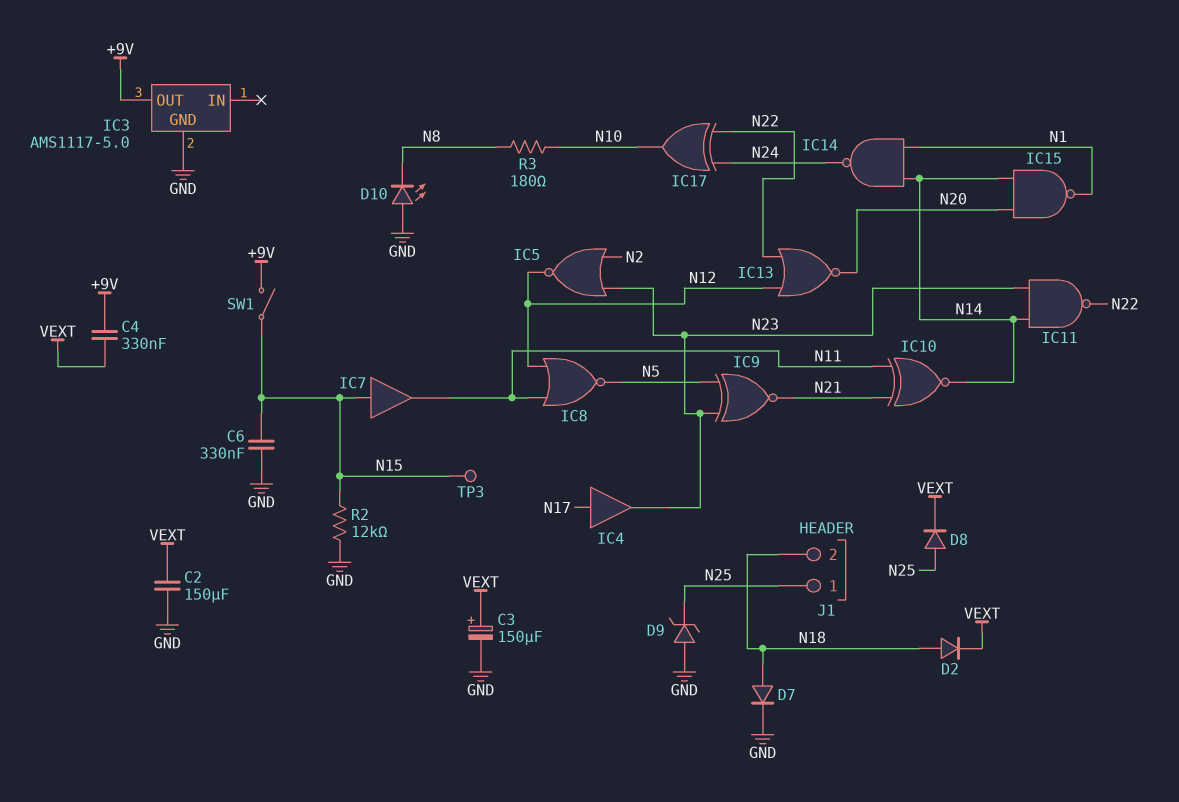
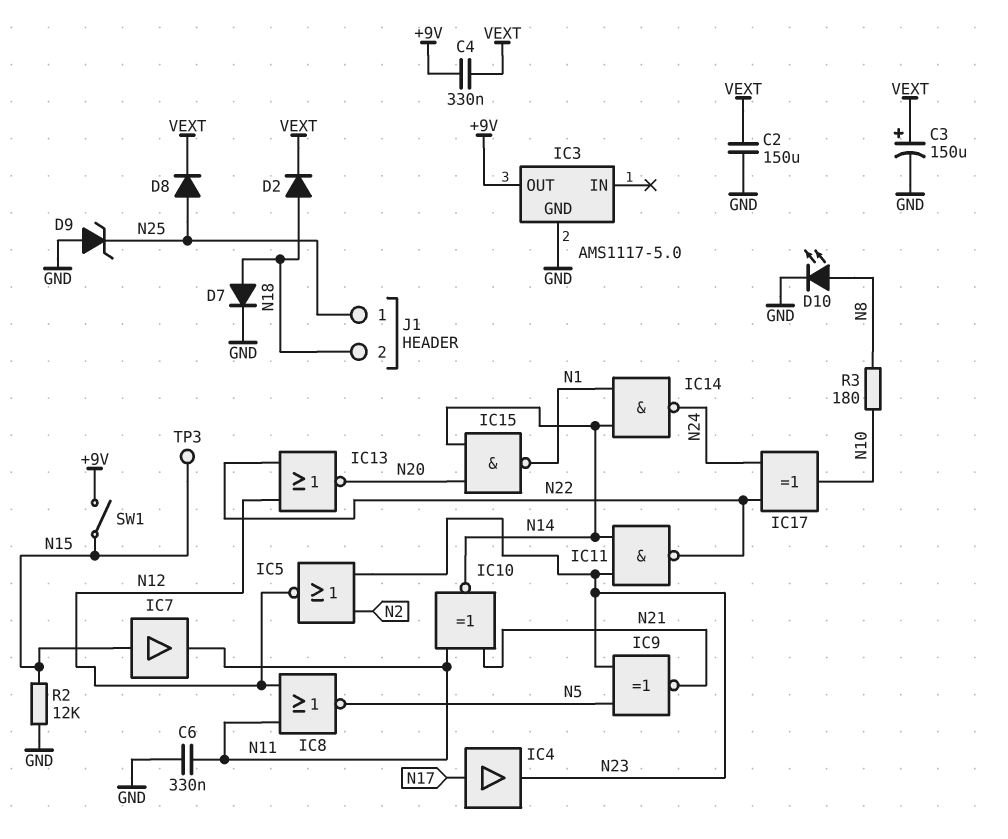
C6: 330nF (GND, N15) -> 330nF (GND, N11)
D10: LED (A GND, K N8) -> LED (A N8, K GND)

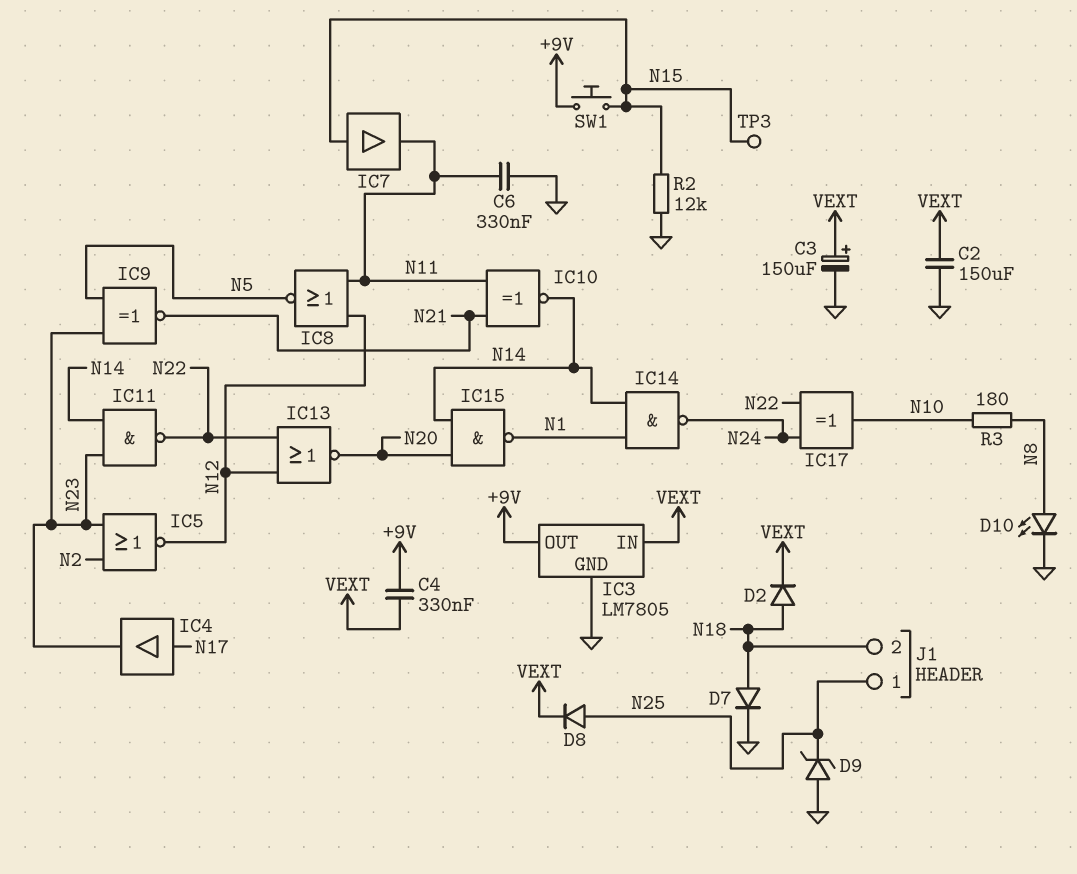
IC3: AMS1117-5.0 -> LM7805
IC3 pin IN: none -> VEXT
SW1: switch (+9V, N15) -> button (+9V, N15)

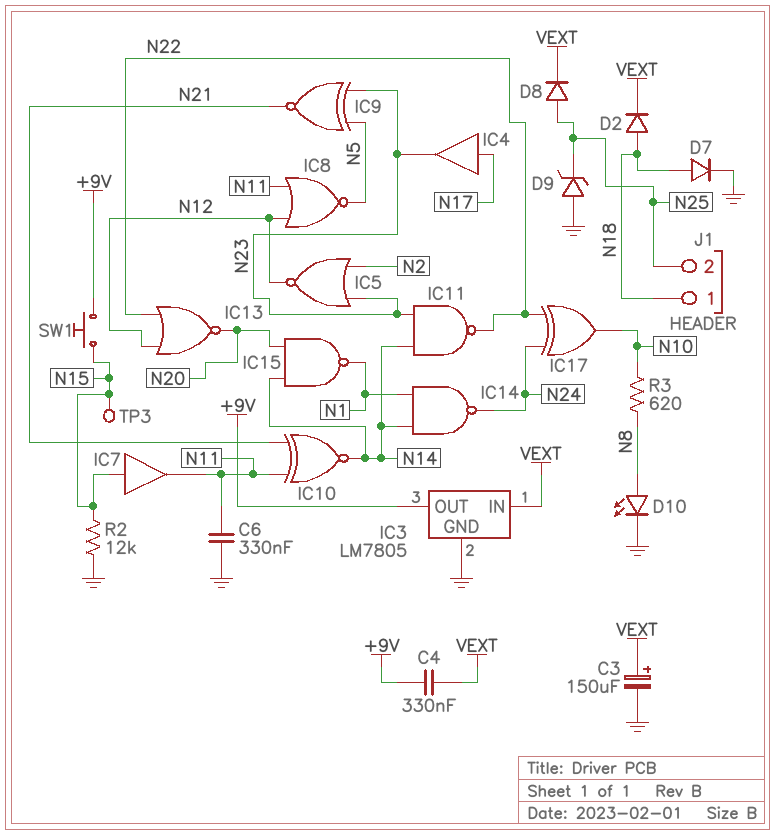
C2: 150uF (GND, VEXT) -> none
J1 pin 1: N25 -> N18
J1 pin 2: N18 -> N25
R3: 180 (N8, N10) -> 620 (N8, N10)

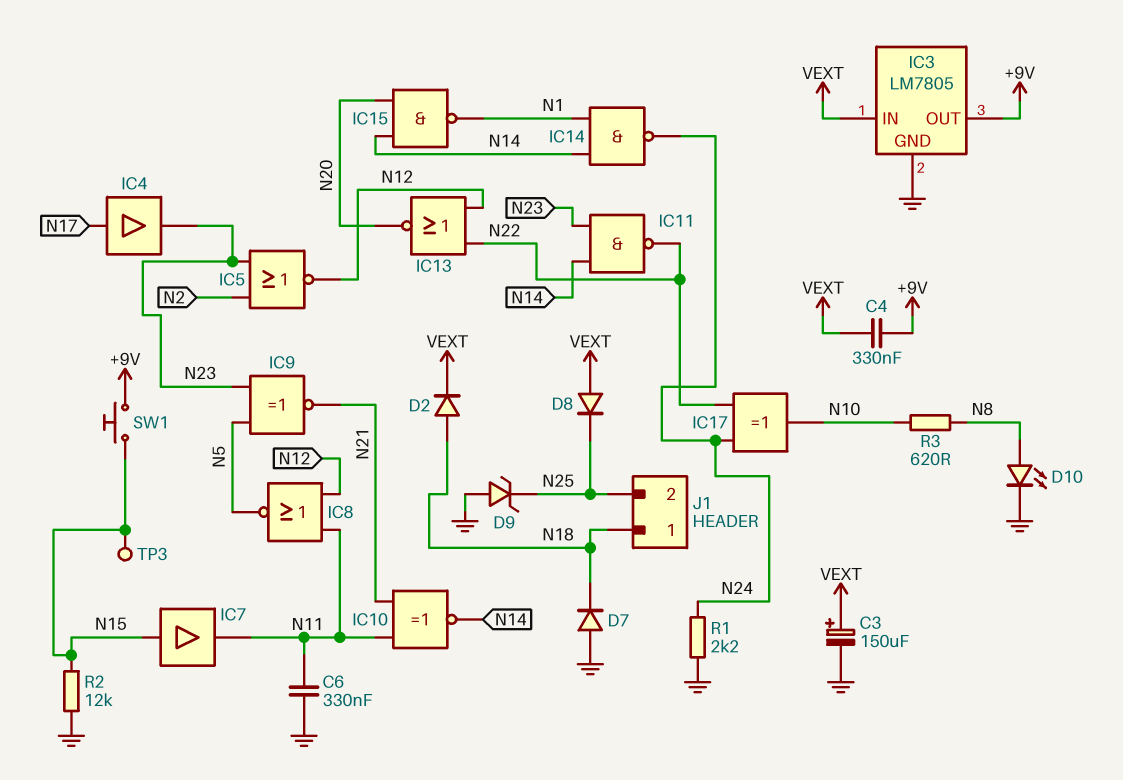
D7: diode (A N18, K GND) -> diode (A GND, K N18)
D8: diode (A N25, K VEXT) -> diode (A VEXT, K N25)
R1: none -> 2.2k (GND, N24)

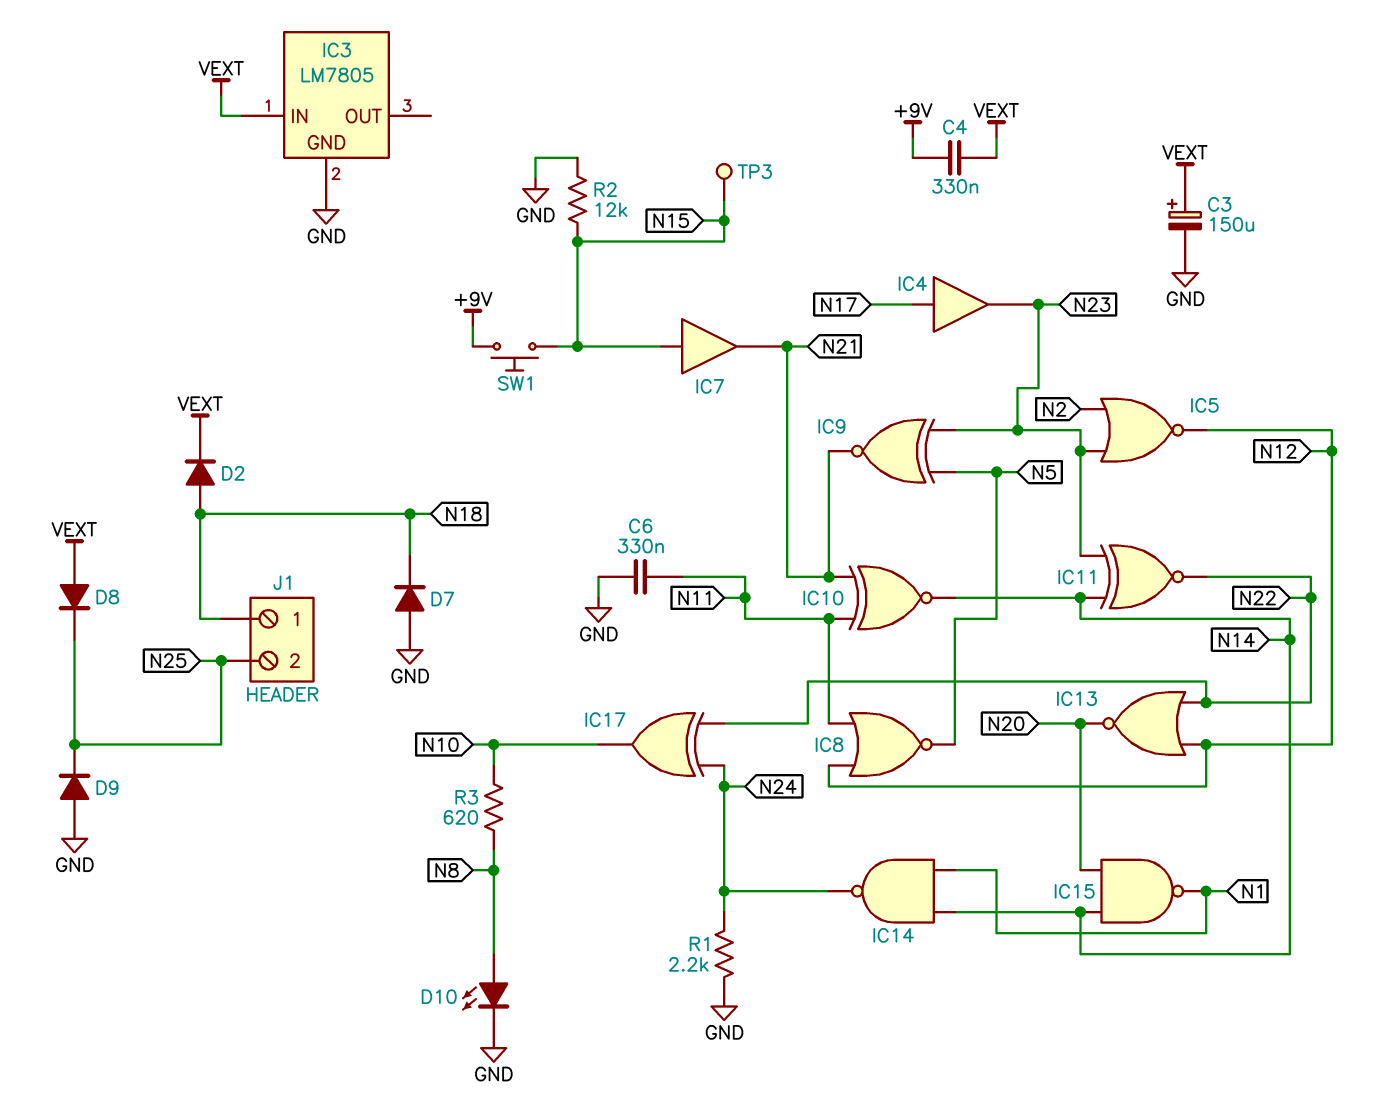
D9: zener (A GND, K N25) -> diode (A GND, K N25)
IC3 pin OUT: +9V -> none
IC7: buffer (in N15, out N11) -> buffer (in N15, out N21)
IC11: NAND (in N14, in N23, out N22) -> XNOR (in N14, in N23, out N22)

